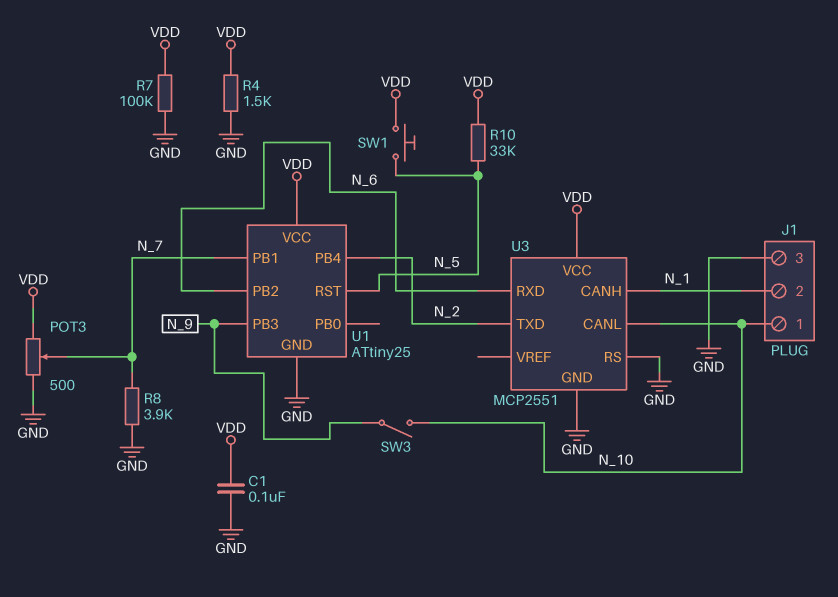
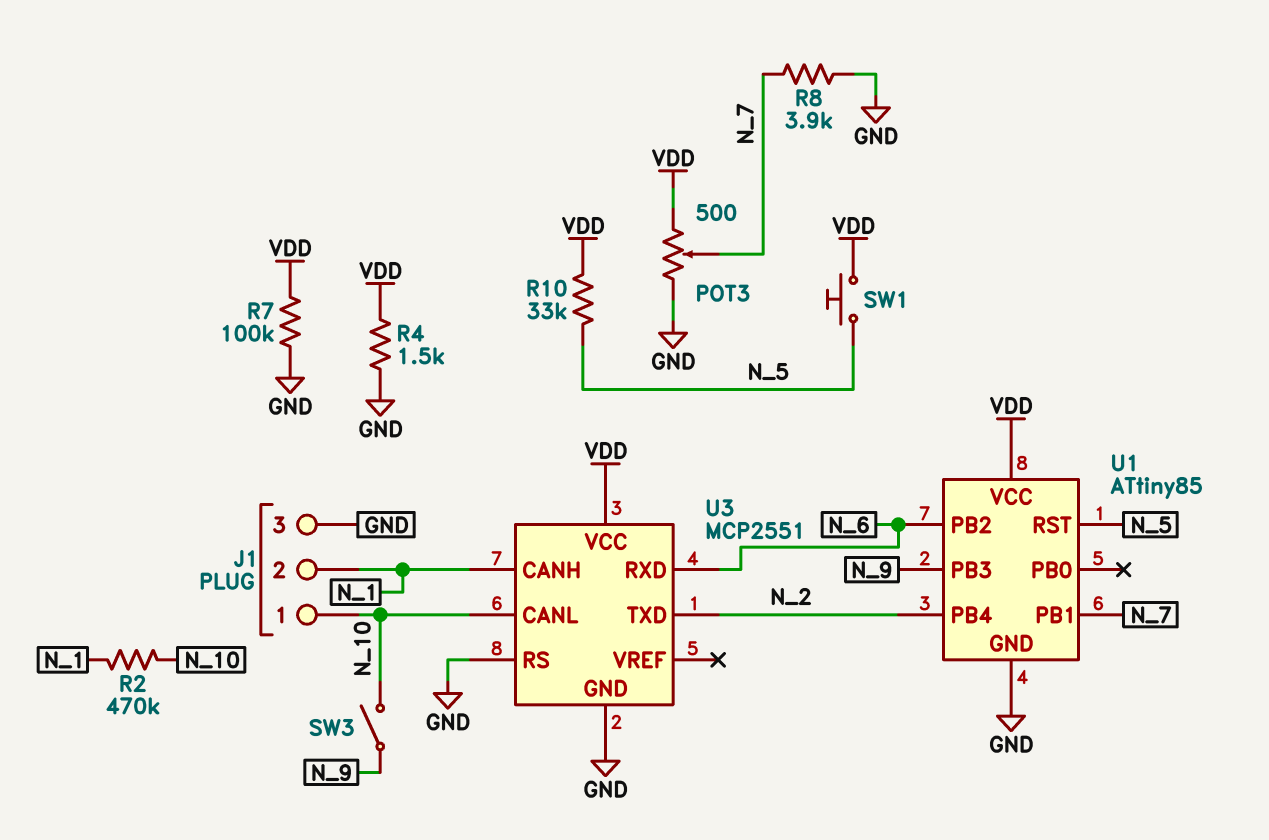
C1: 100nF (GND, VDD) -> none
R2: none -> 470k (N_1, N_10)
U1: ATtiny25 -> ATtiny85

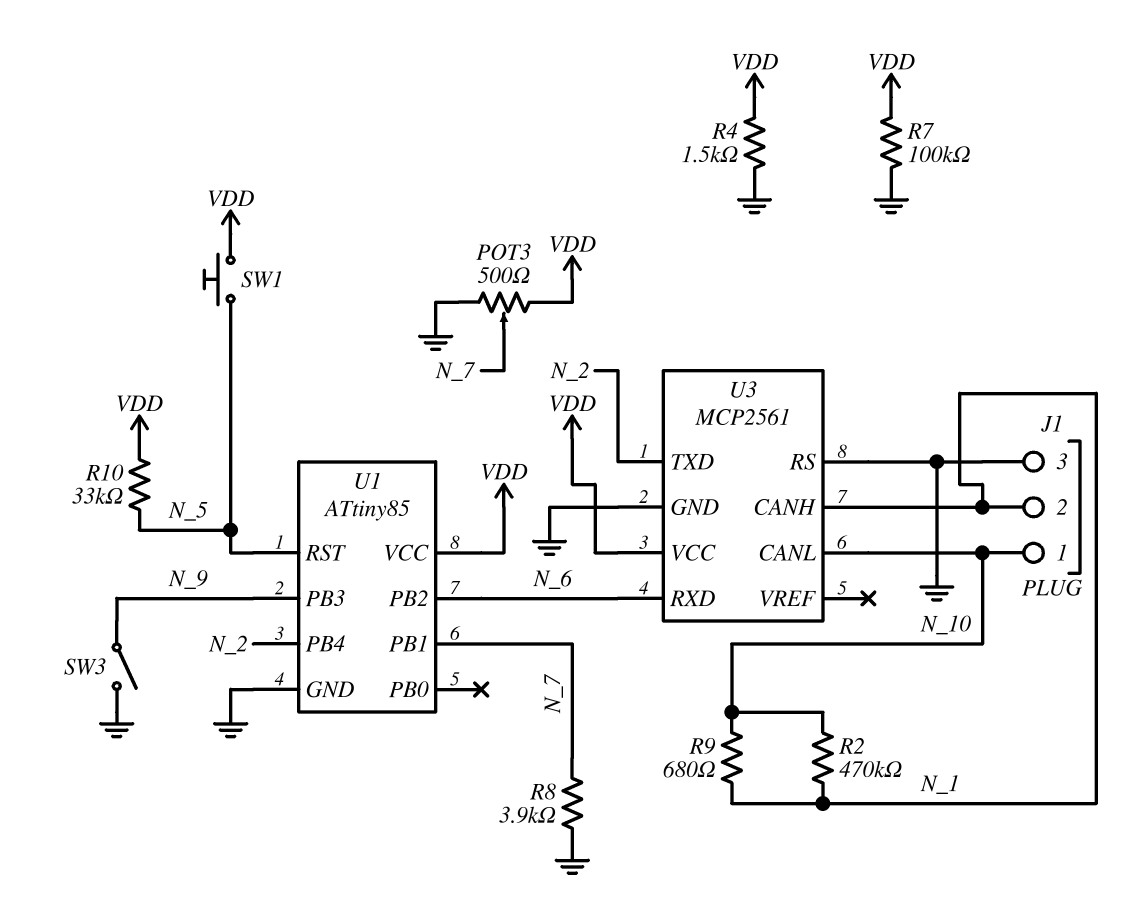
R9: none -> 680 (N_1, N_10)
SW3: switch (N_9, N_10) -> switch (GND, N_9)
U3: MCP2551 -> MCP2561

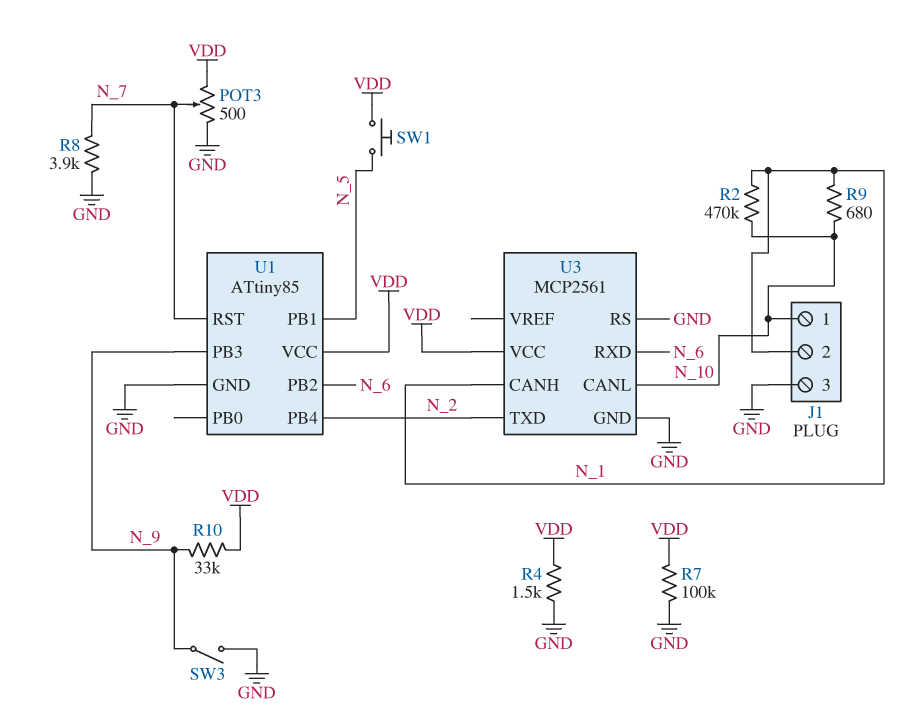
R10: 33k (N_5, VDD) -> 33k (N_9, VDD)
U1 pin PB1: N_7 -> N_5
U1 pin RST: N_5 -> N_7

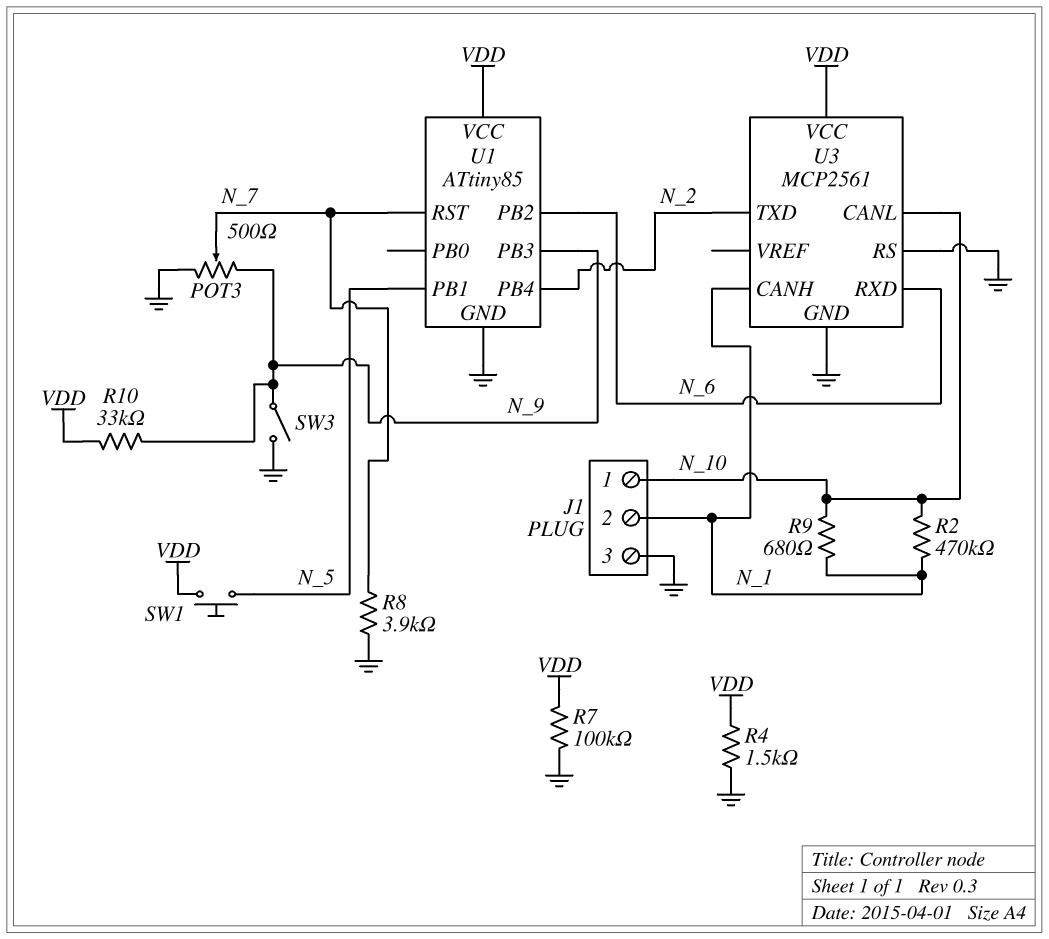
POT3: 500 (GND, VDD, wiper N_7) -> 500 (GND, N_9, wiper N_7)

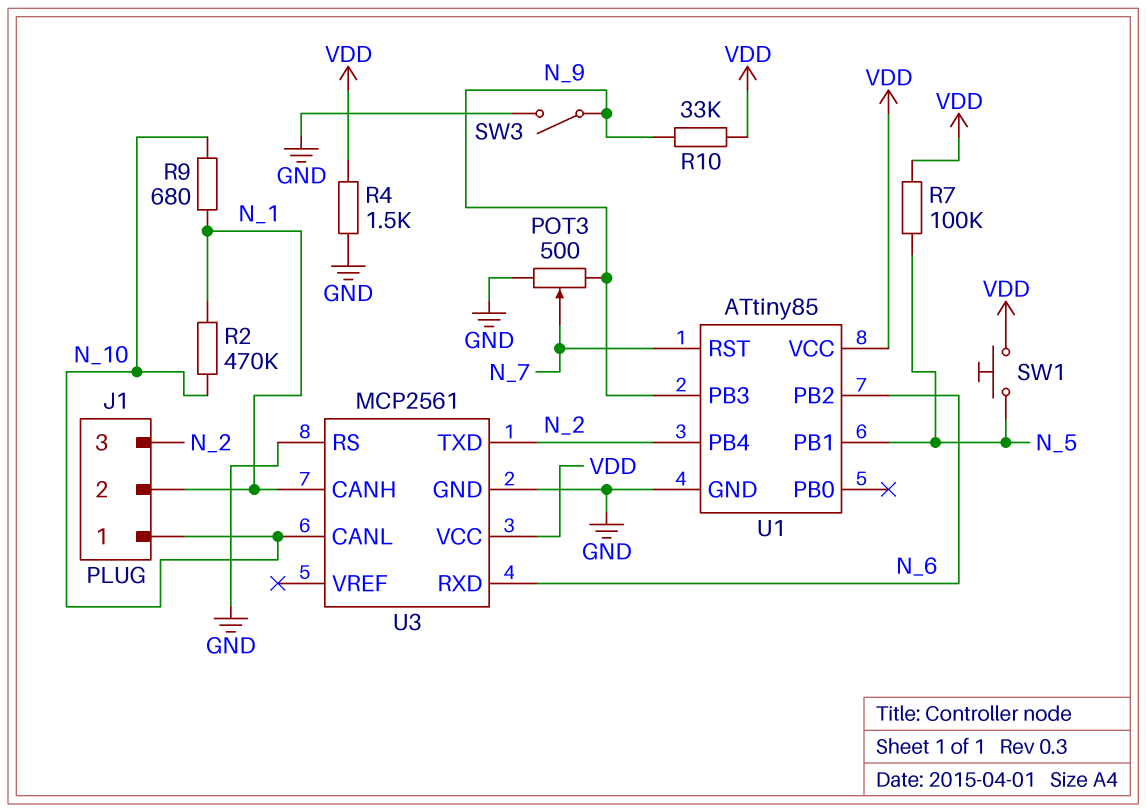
J1 pin 3: GND -> N_2
R7: 100k (GND, VDD) -> 100k (N_5, VDD)
R8: 3.9k (GND, N_7) -> none

